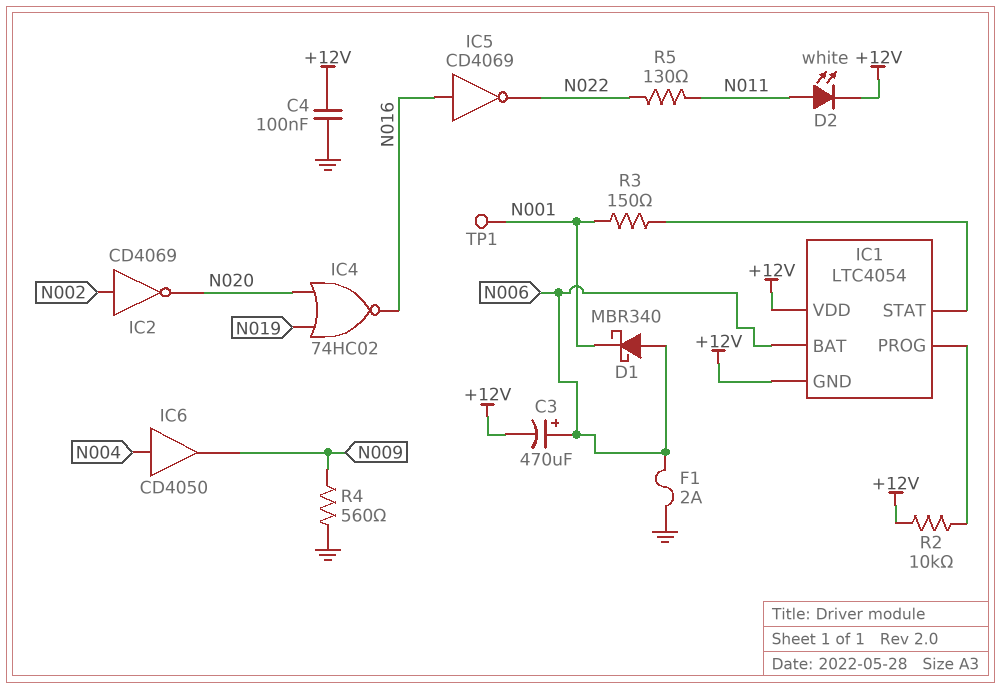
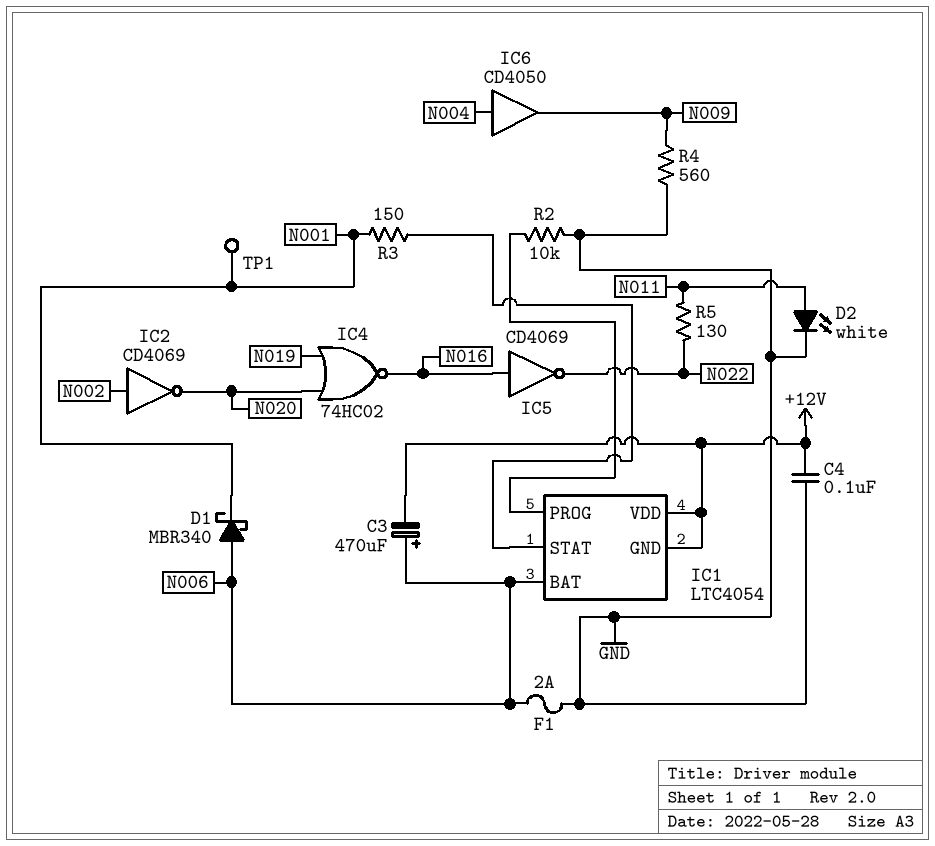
D2: LED white (A N011, K +12V) -> LED white (A N011, K GND)
R2: 10k (+12V, IC1/PROG) -> 10k (GND, IC1/PROG)

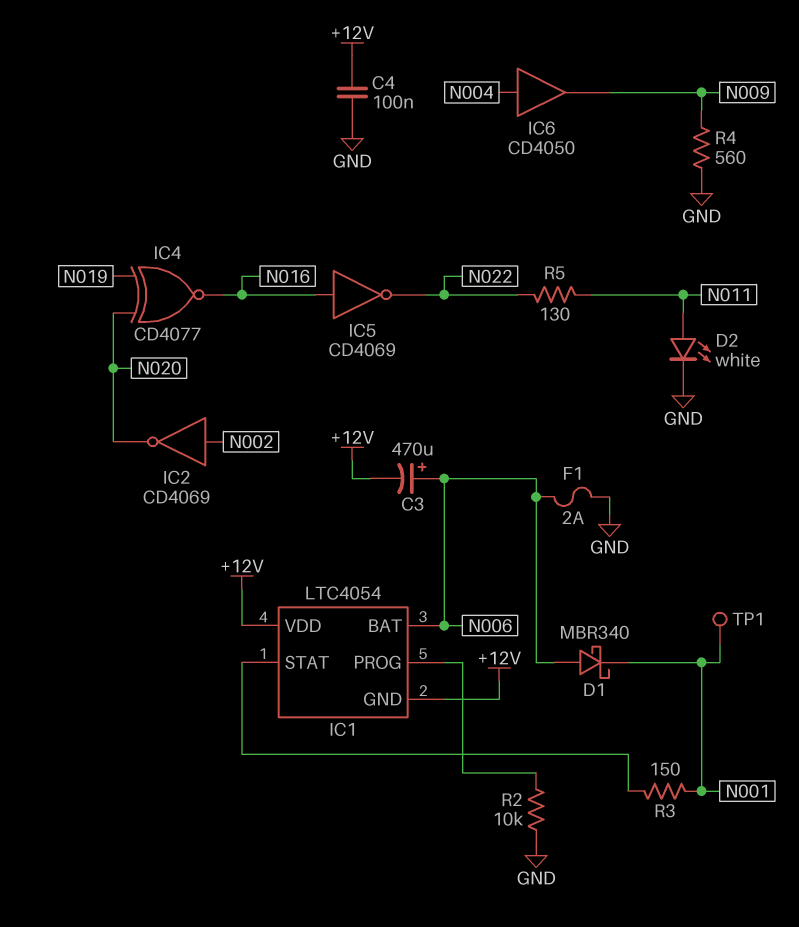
IC4: NOR 74HC02 (in N019, in N020, out N016) -> XNOR CD4077 (in N019, in N020, out N016)

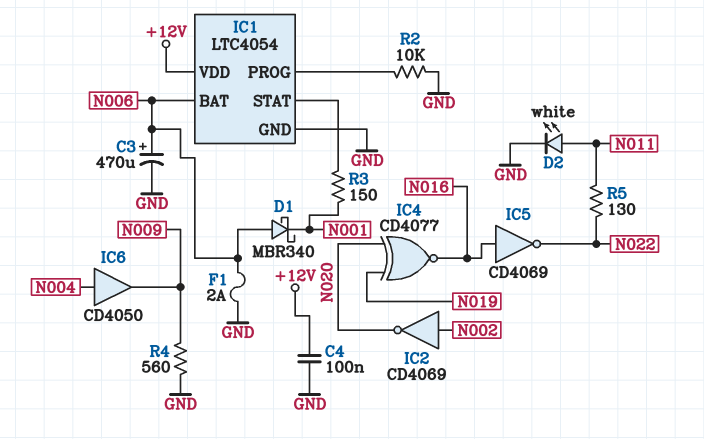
C3: 470uF (plus N006, minus +12V) -> 470uF (plus N006, minus GND)
IC1 pin GND: +12V -> GND
TP1: test point (N001) -> none

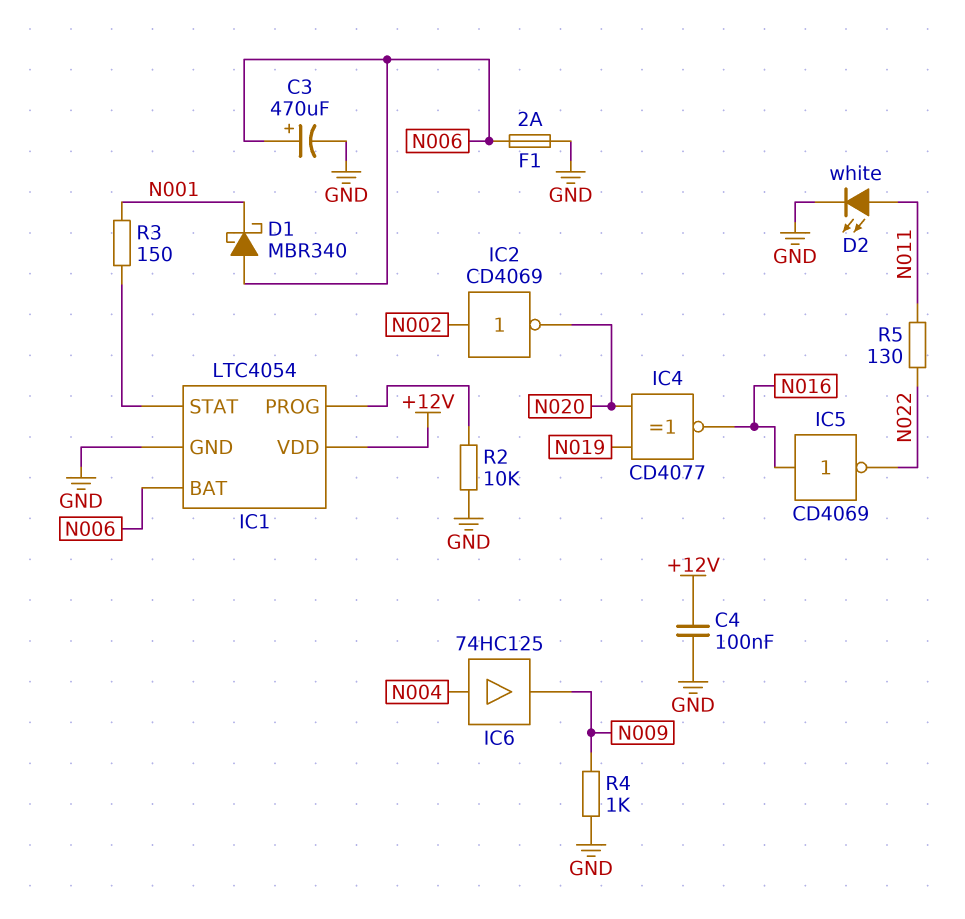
IC6: buffer CD4050 (in N004, out N009) -> buffer 74HC125 (in N004, out N009)
R4: 560 (GND, N009) -> 1k (GND, N009)

